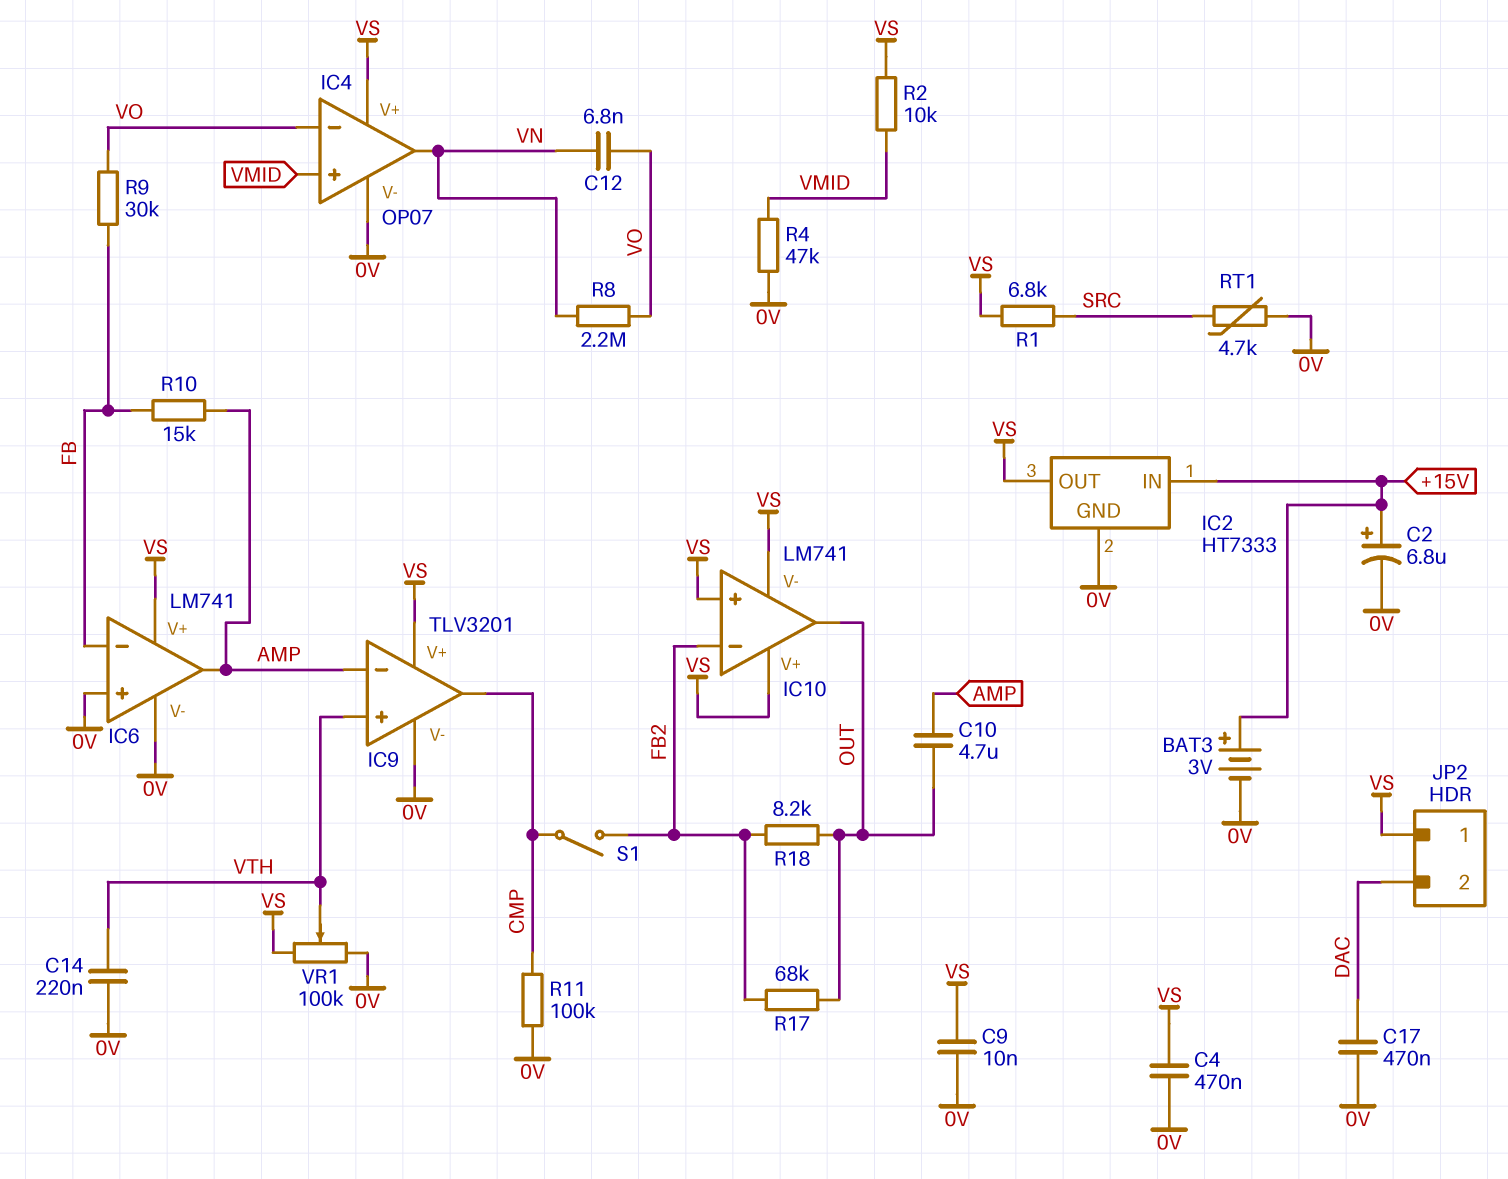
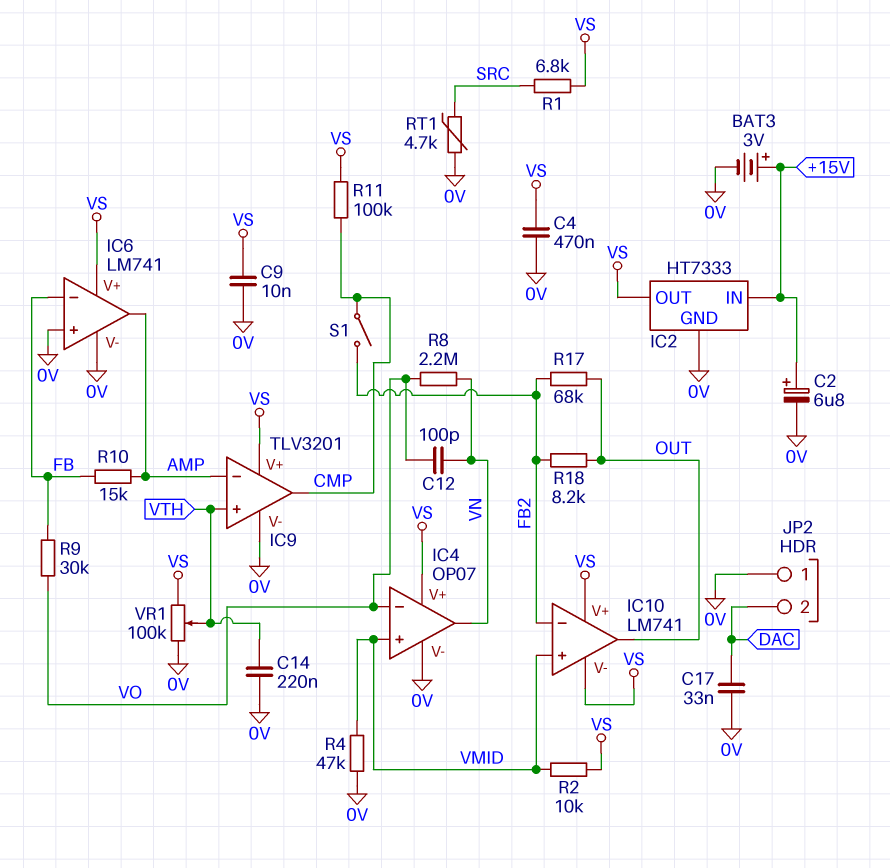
C10: 4.7uF (AMP, OUT) -> none
C12: 6.8nF (VN, VO) -> 100pF (VN, VO)
C17: 470nF (0V, DAC) -> 33nF (0V, DAC)
IC10 pin in+: VS -> VMID
JP2 pin 1: VS -> 0V
R11: 100k (0V, CMP) -> 100k (CMP, VS)

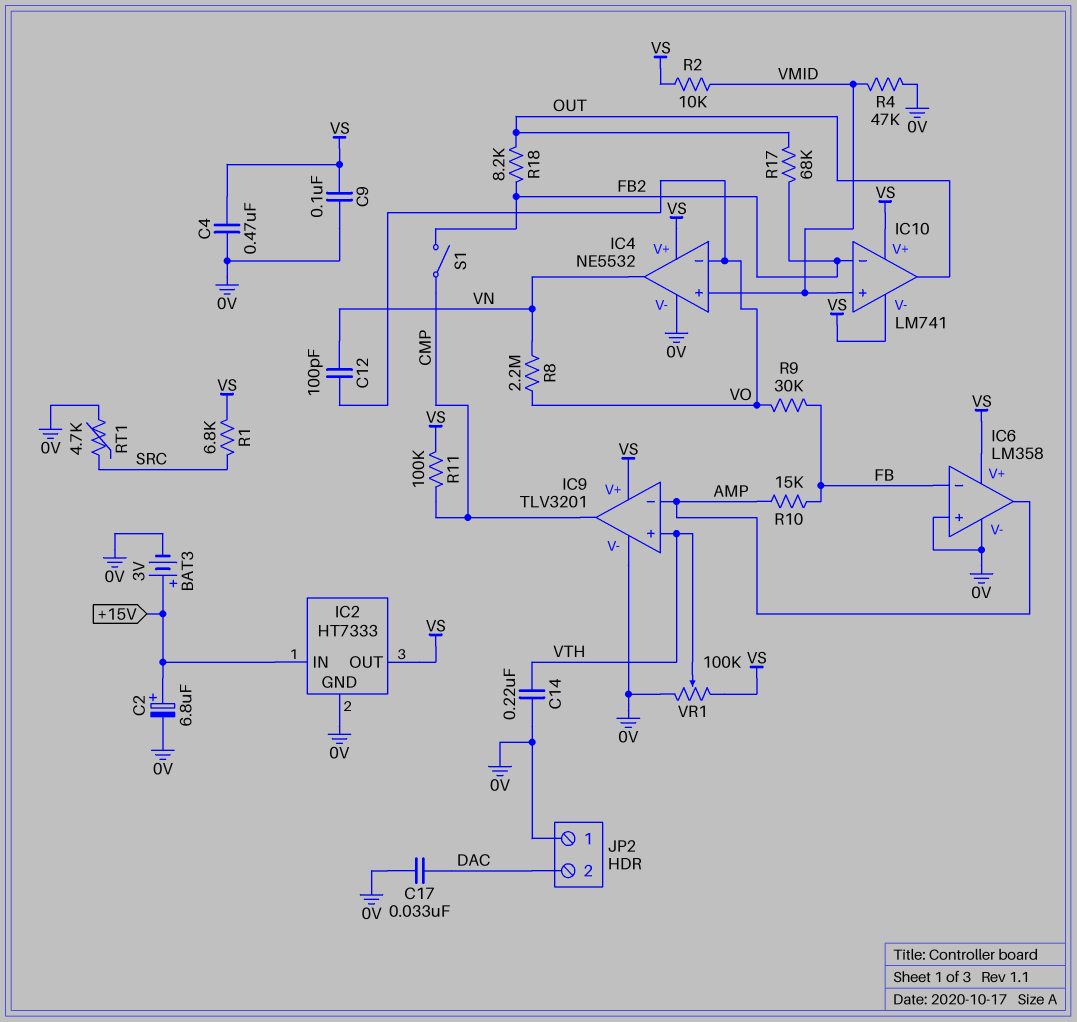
C9: 10nF (0V, VS) -> 100nF (0V, VS)
IC4: OP07 -> NE5532
IC6: LM741 -> LM358

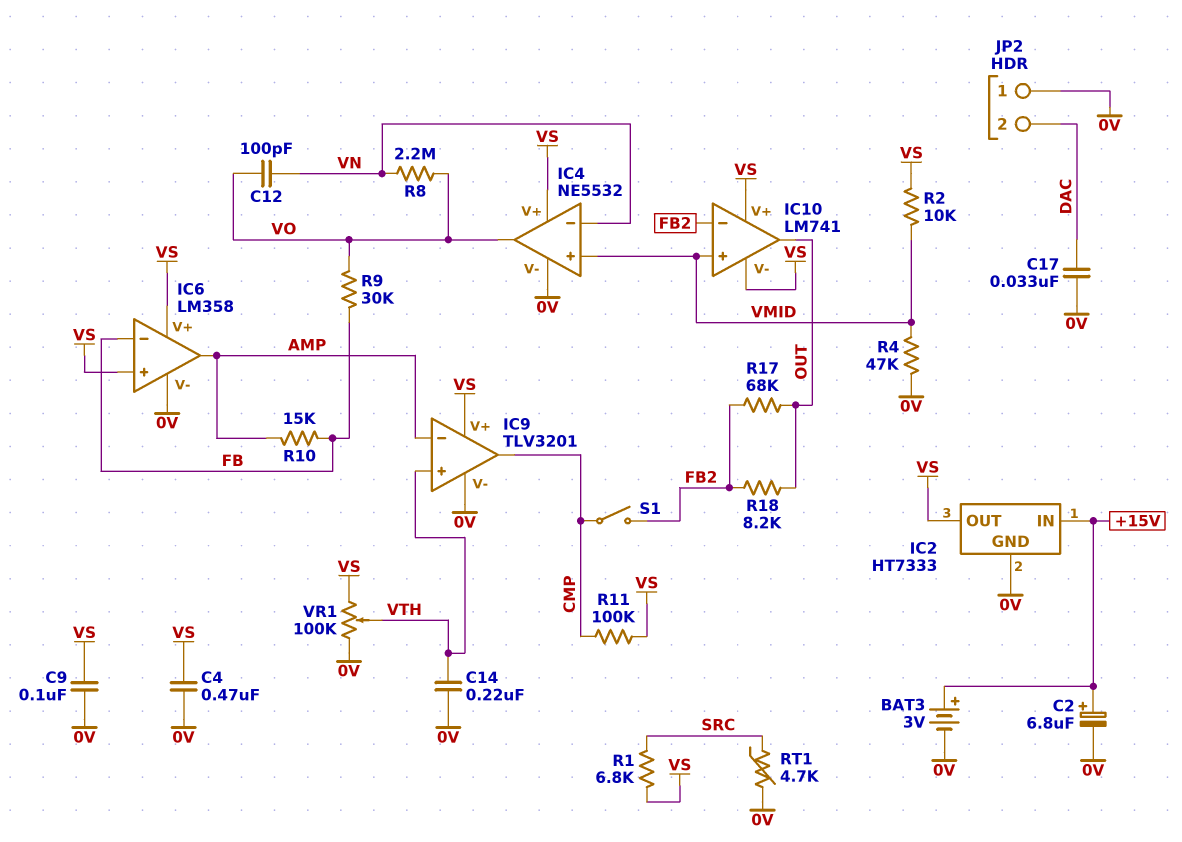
IC4 pin in-: VO -> VN
IC4 pin out: VN -> VO
IC6 pin in+: 0V -> VS

